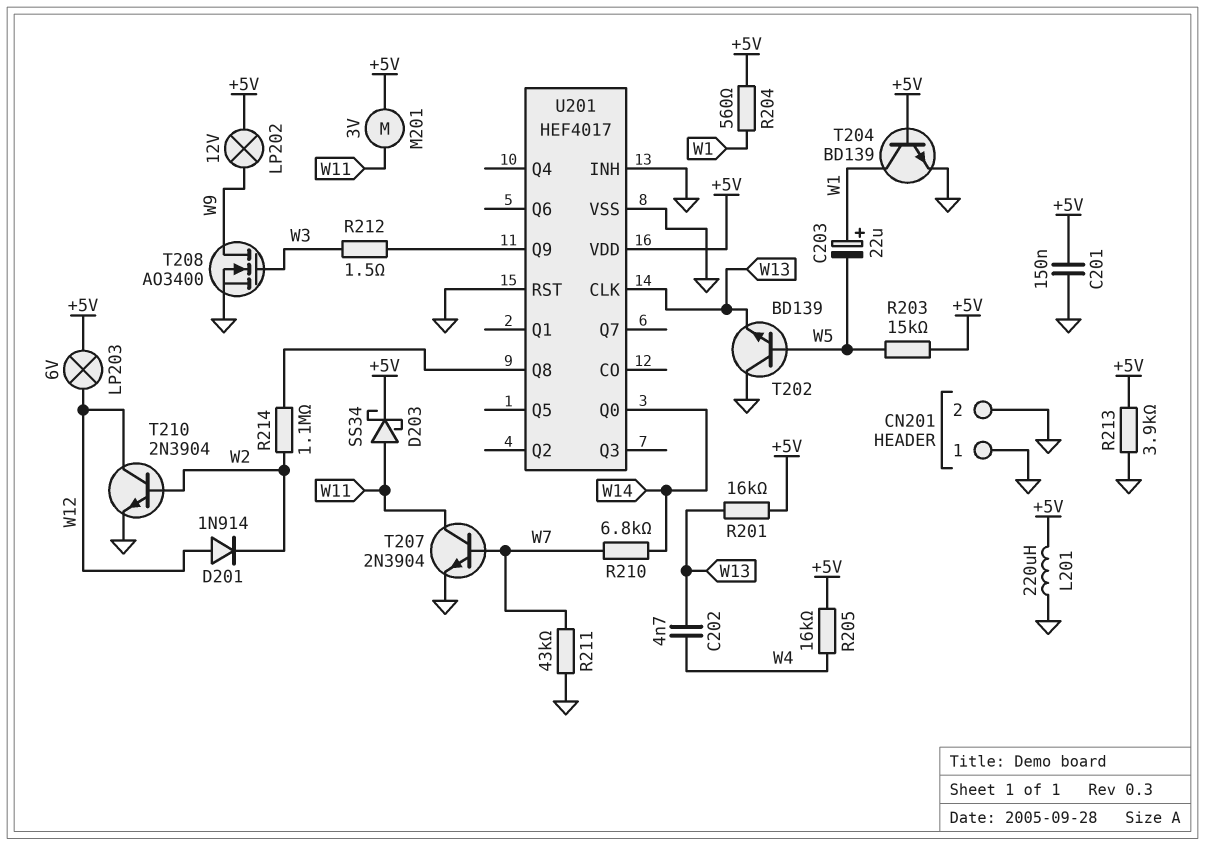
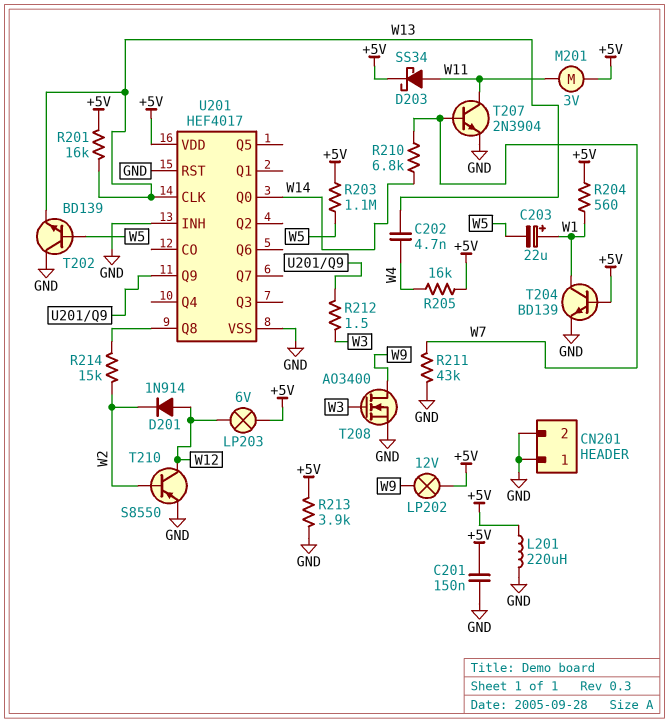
R203: 15k (+5V, W5) -> 1.1M (+5V, W5)
R214: 1.1M (U201/Q8, W2) -> 15k (U201/Q8, W2)
T210: NPN 2N3904 (B W2, C W12, E GND) -> PNP S8550 (B W2, C W12, E GND)

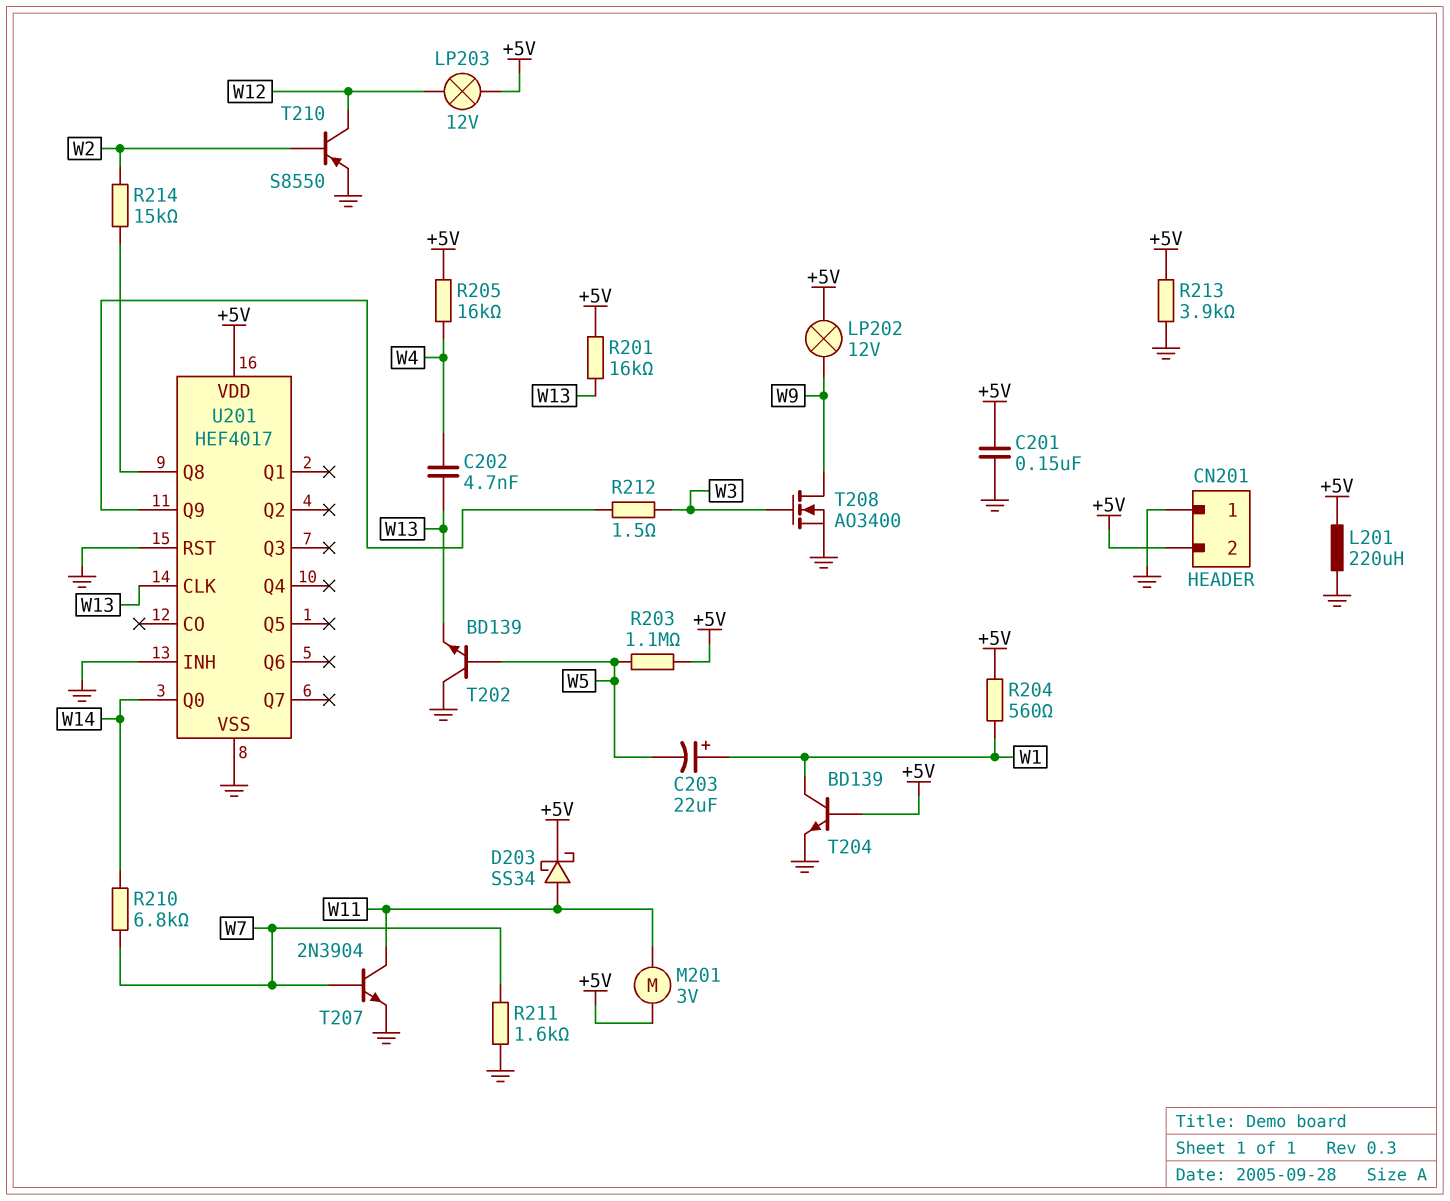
CN201 pin 2: GND -> +5V
D201: diode 1N914 (A W12, K W2) -> none
LP203: lamp 6V (+5V, W12) -> lamp 12V (+5V, W12)
R211: 43k (GND, W7) -> 1.6k (GND, W7)

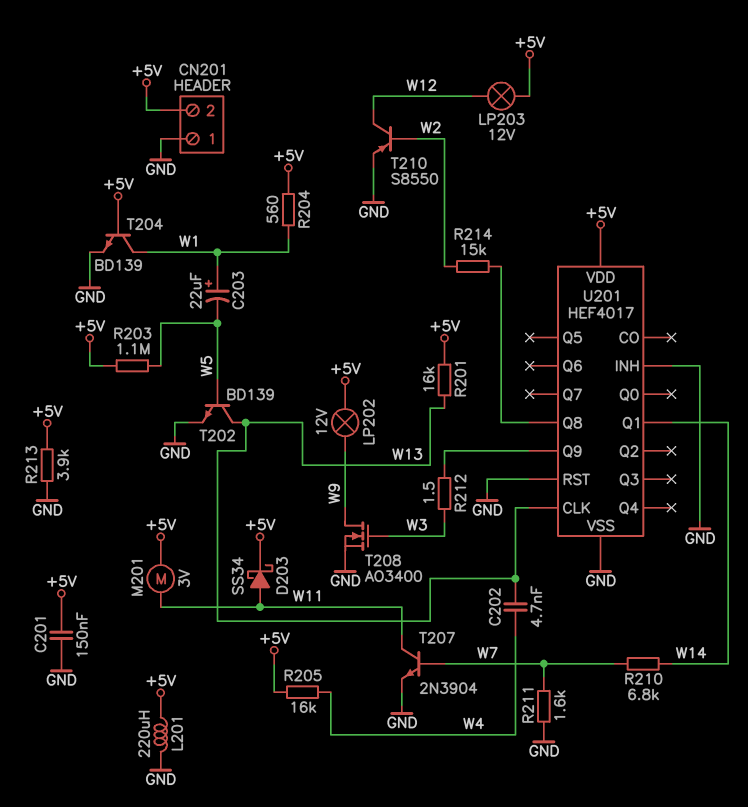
T202: NPN BD139 (B W5, C GND, E W13) -> NPN BD139 (B W5, C W13, E GND)
U201 pin Q0: W14 -> none
U201 pin Q1: none -> W14

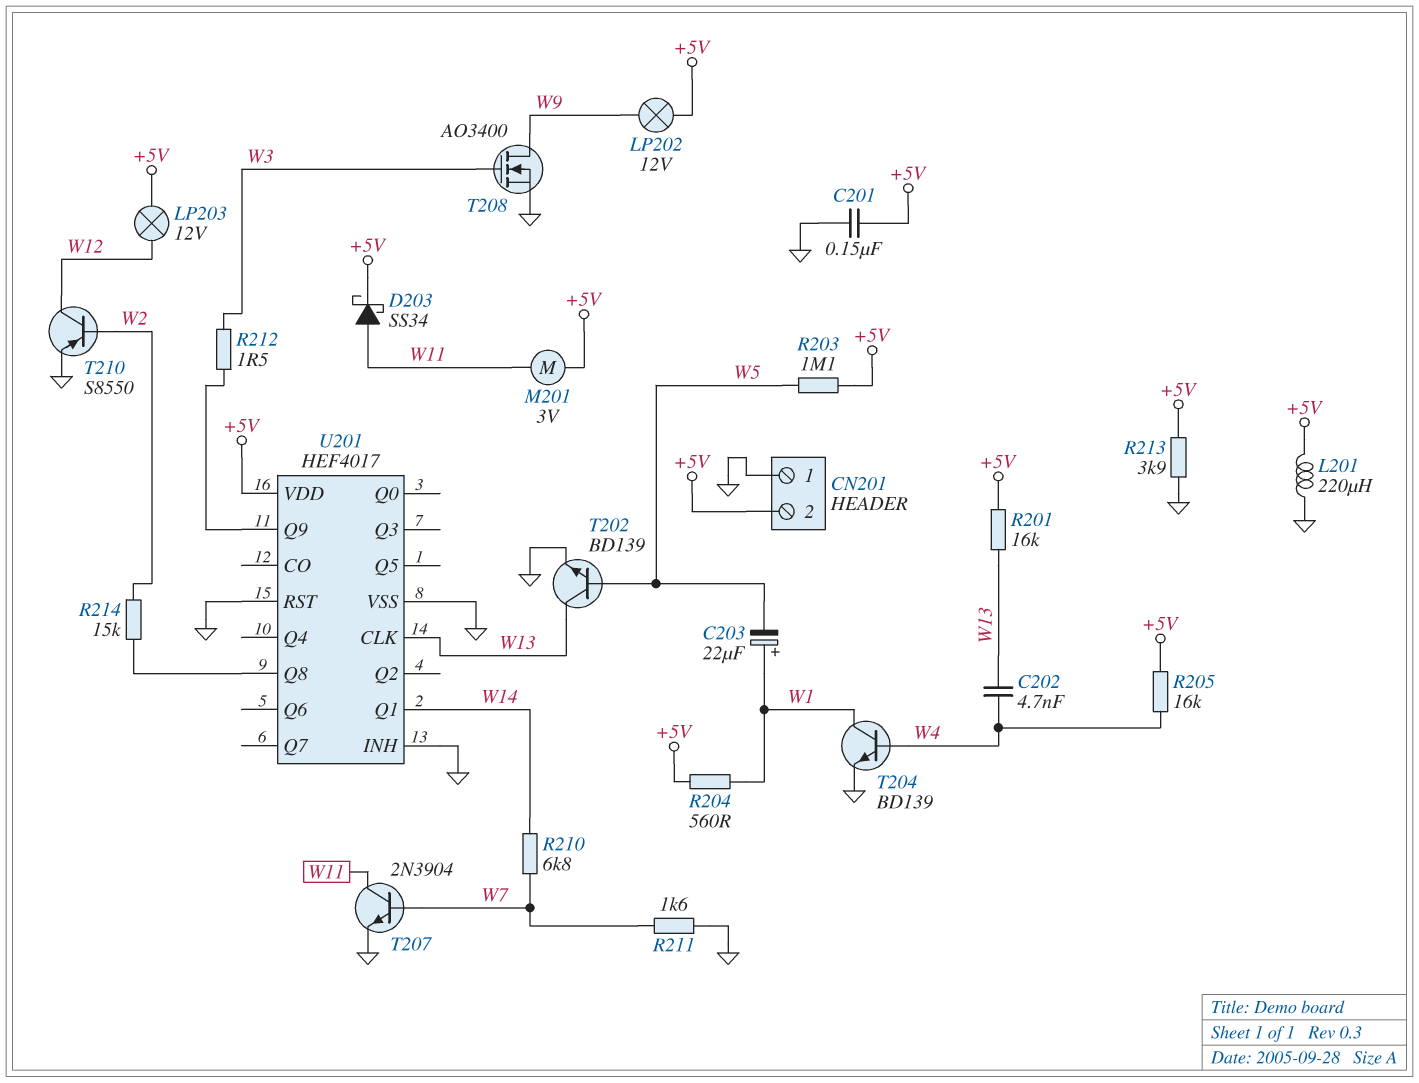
T204: NPN BD139 (B +5V, C W1, E GND) -> NPN BD139 (B W4, C W1, E GND)

